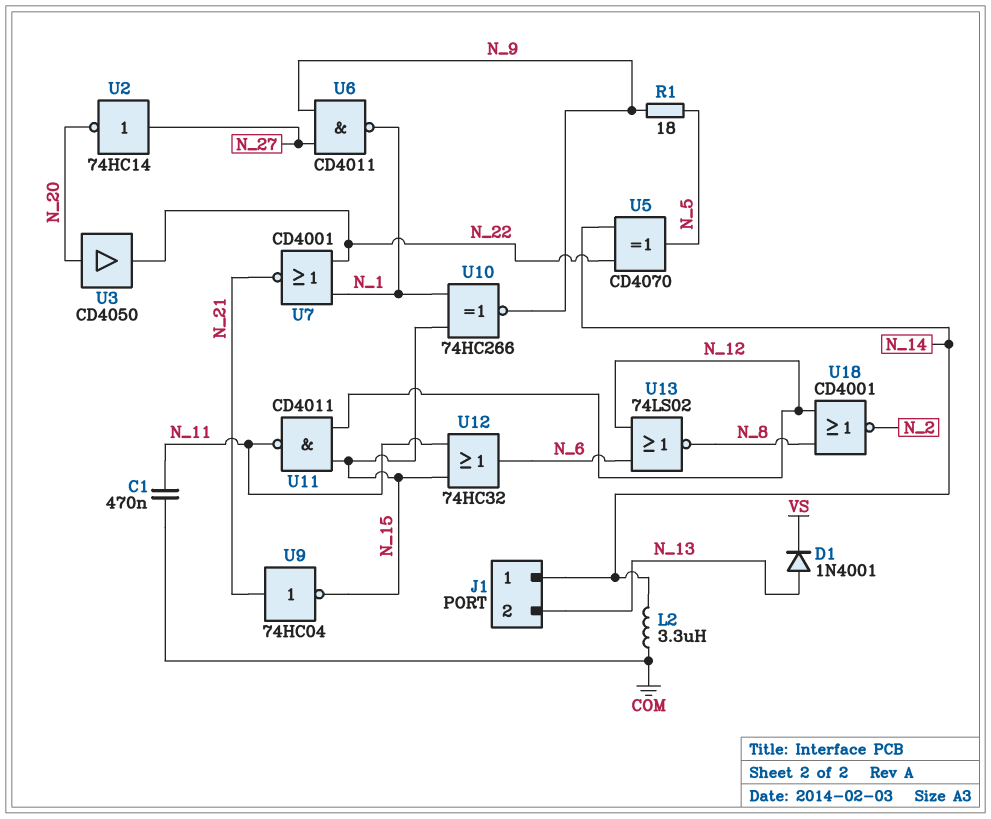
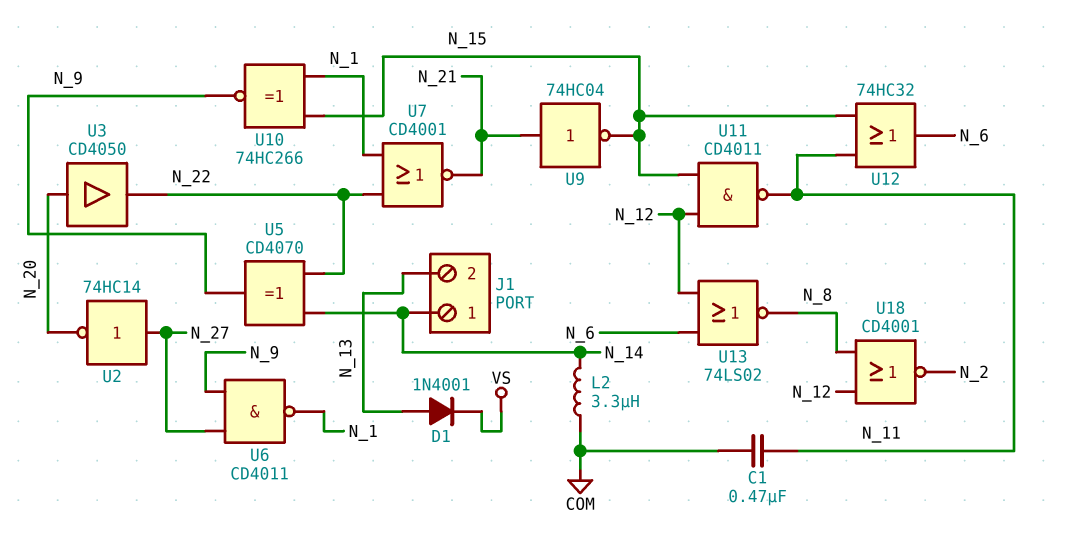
R1: 18 (N_5, N_9) -> none
U5: XOR CD4070 (in N_14, in N_22, out N_5) -> XOR CD4070 (in N_14, in N_22, out N_9)

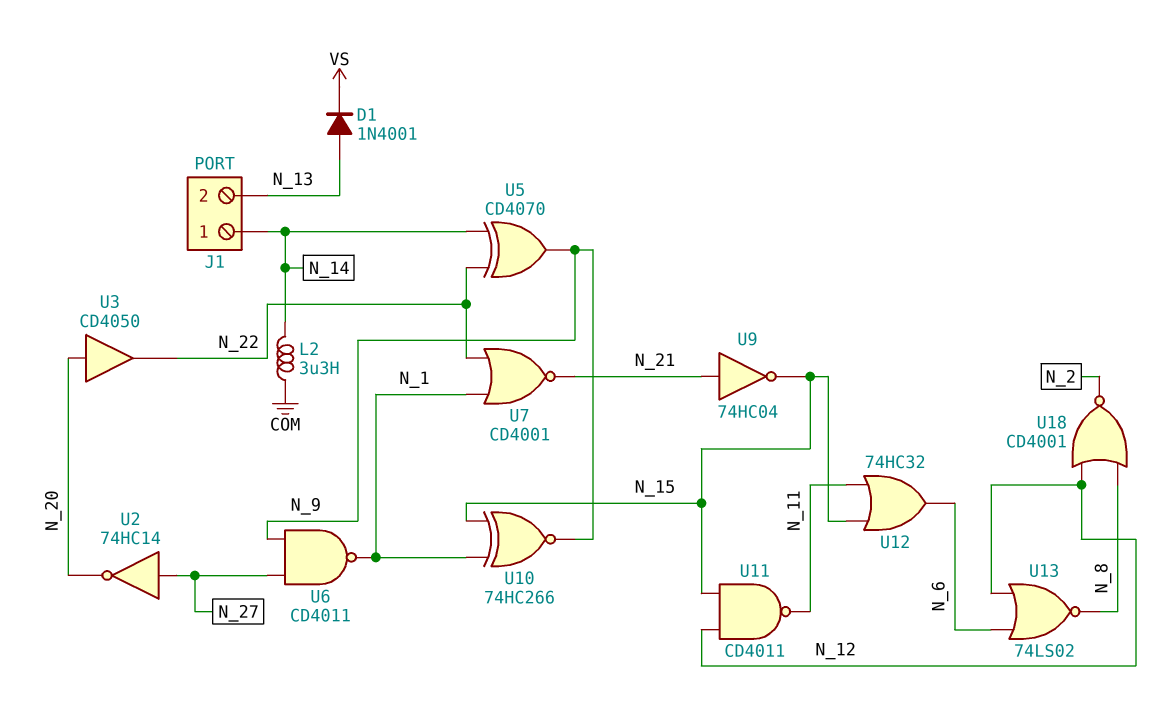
C1: 470nF (COM, N_11) -> none

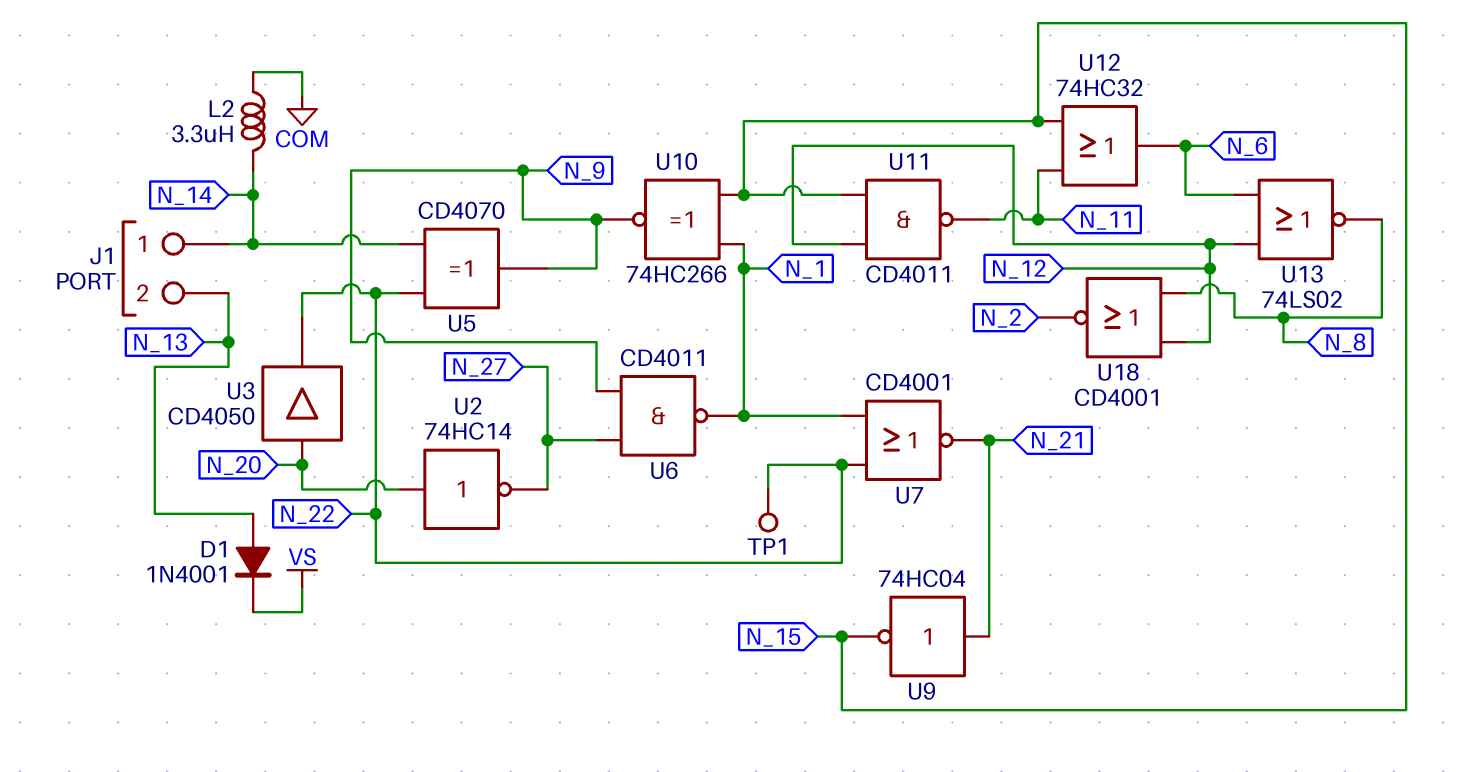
TP1: none -> test point (N_22)
U2: NOT 74HC14 (in N_27, out N_20) -> NOT 74HC14 (in N_20, out N_27)

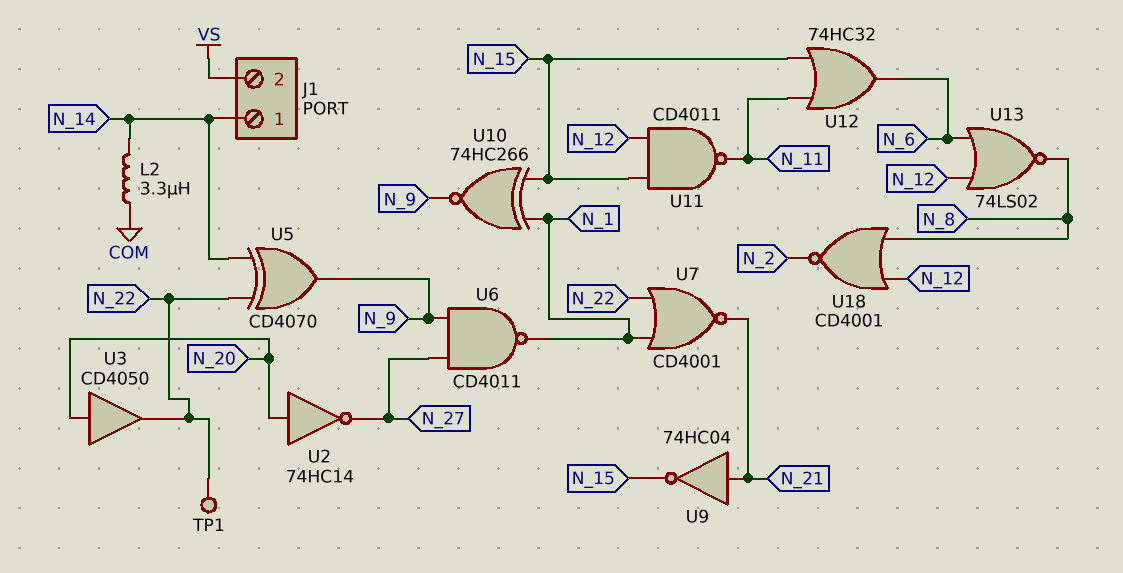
D1: diode 1N4001 (A N_13, K VS) -> none
J1 pin 2: N_13 -> VS

